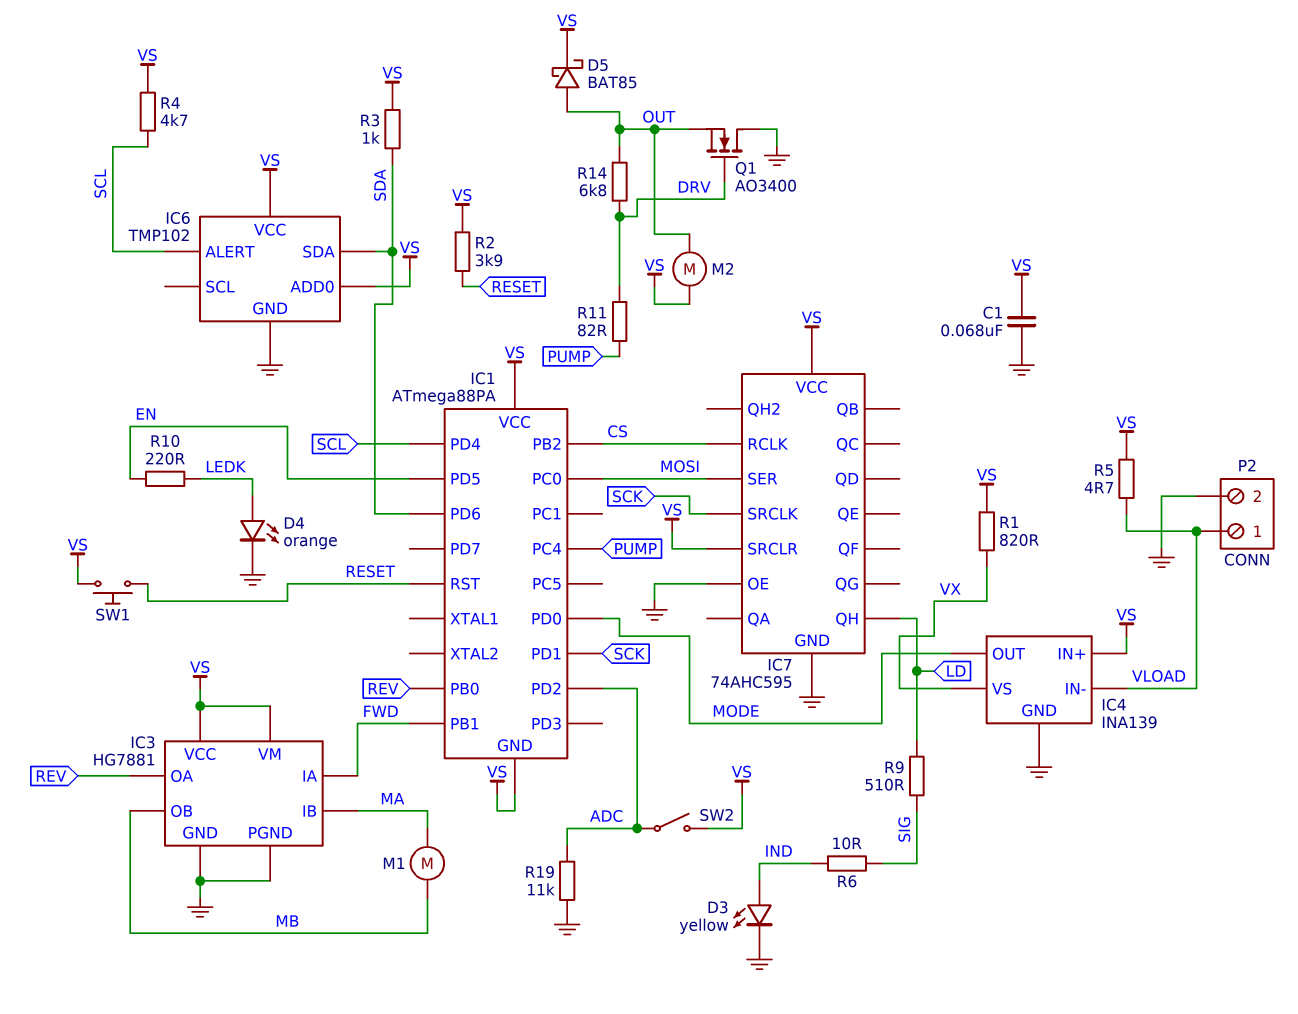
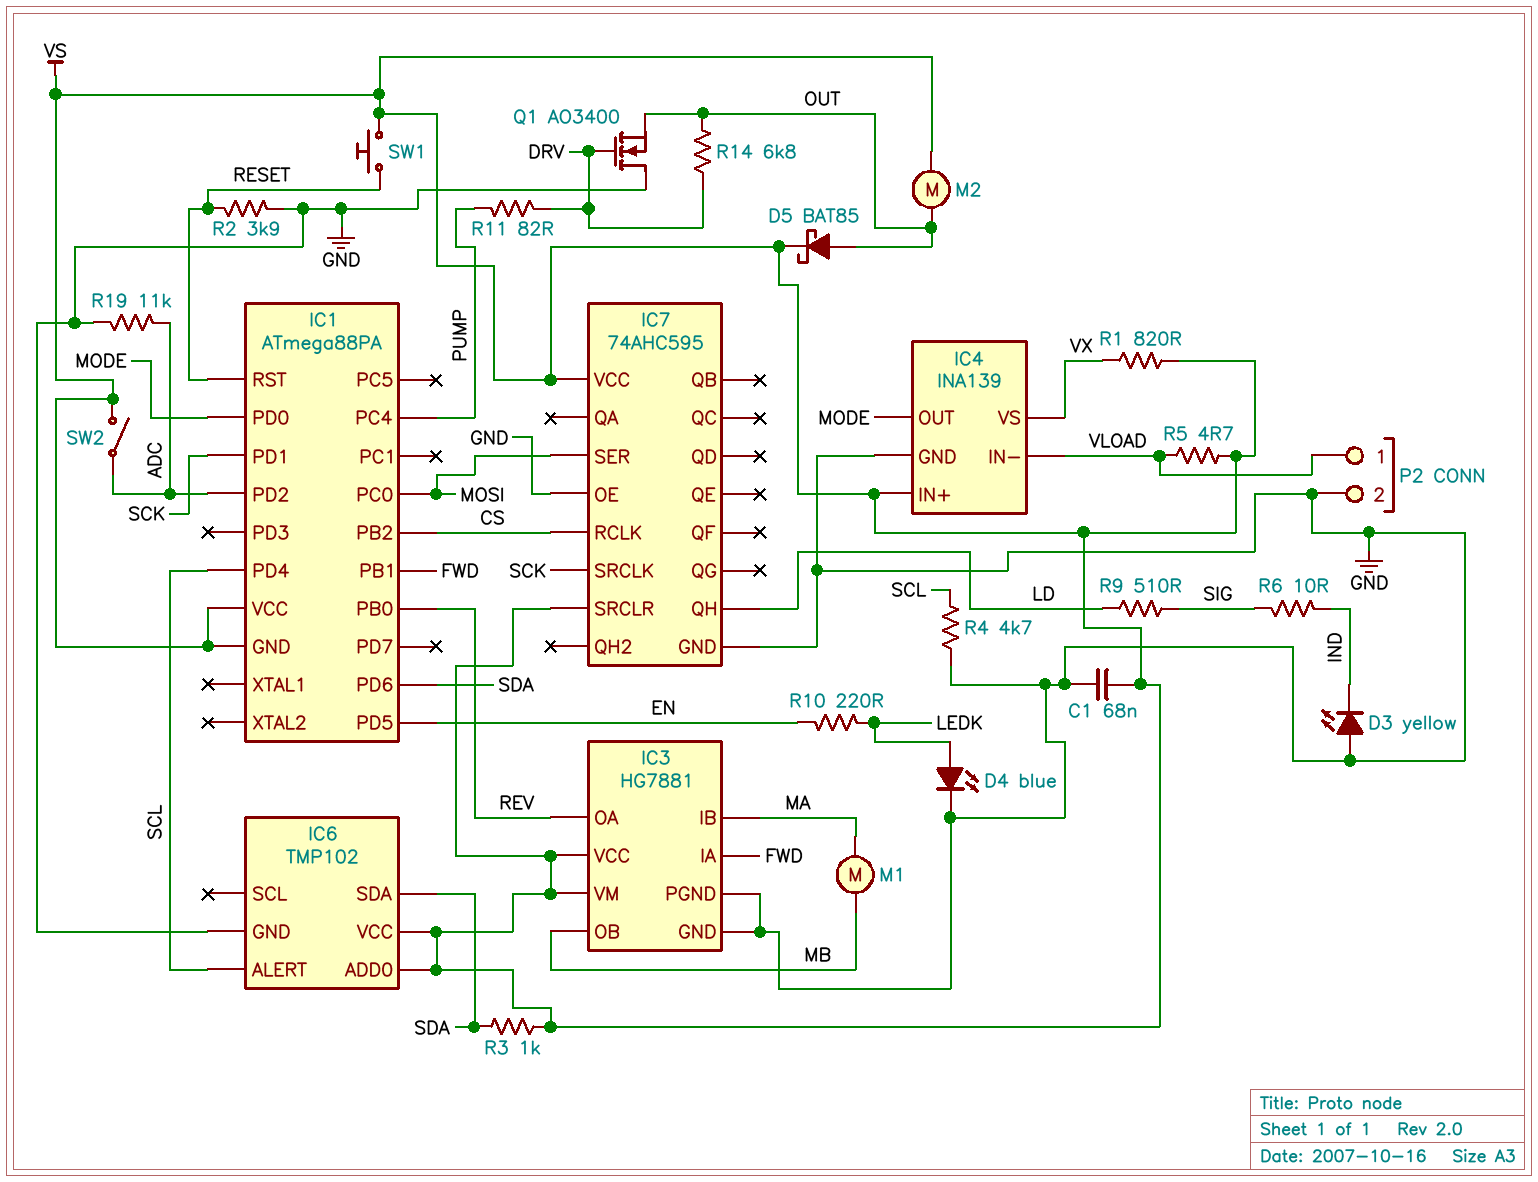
D3: LED yellow (A IND, K GND) -> LED yellow (A GND, K IND)
D4: LED orange (A LEDK, K GND) -> LED blue (A LEDK, K GND)
R2: 3.9k (RESET, VS) -> 3.9k (GND, RESET)
R4: 4.7k (SCL, VS) -> 4.7k (GND, SCL)

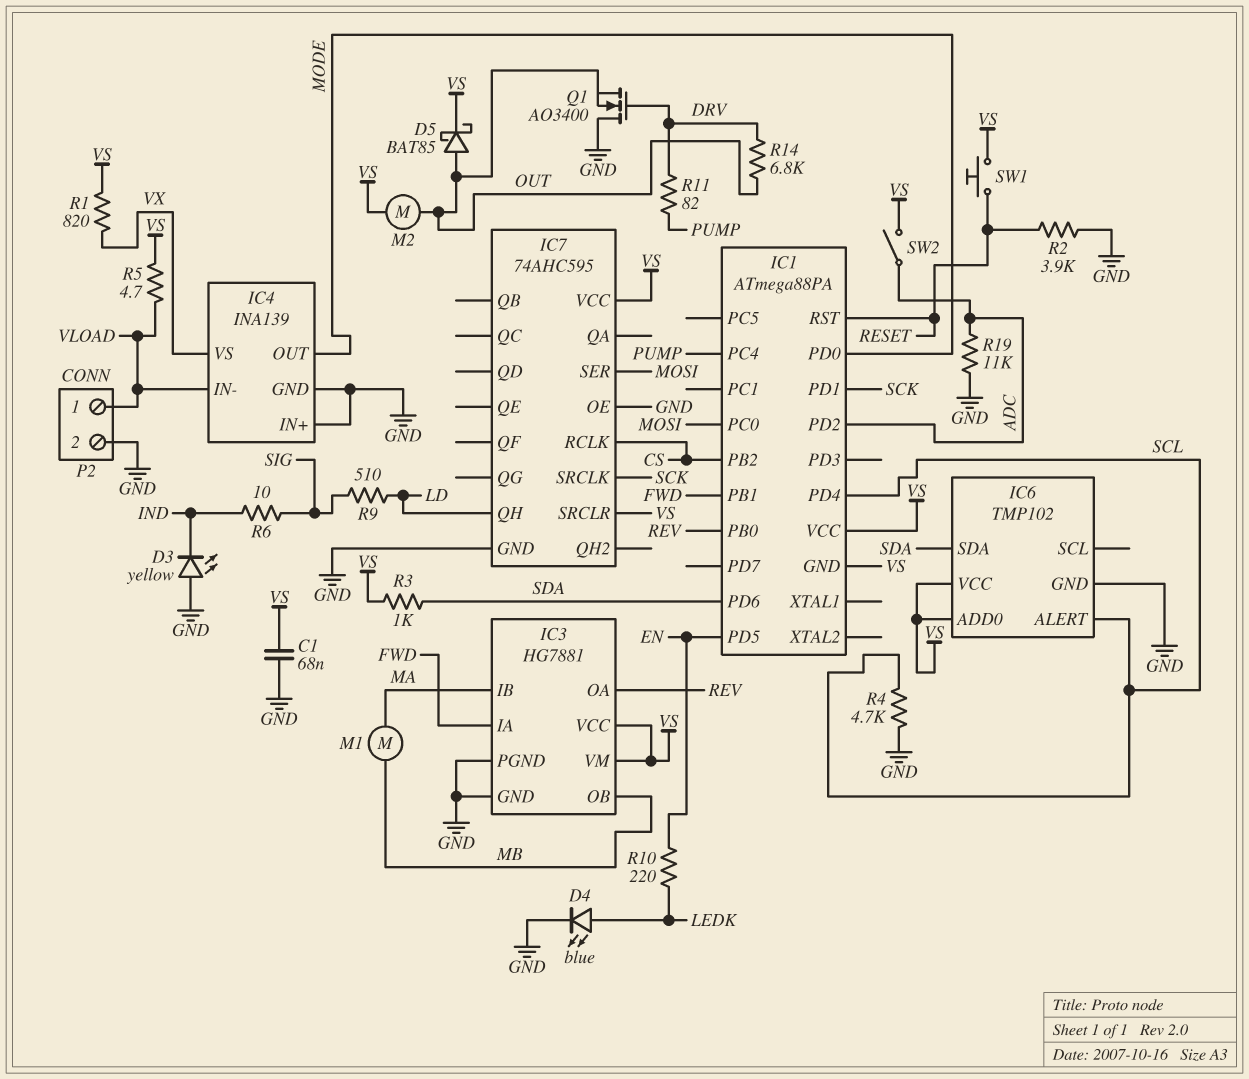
IC4 pin IN+: VS -> GND

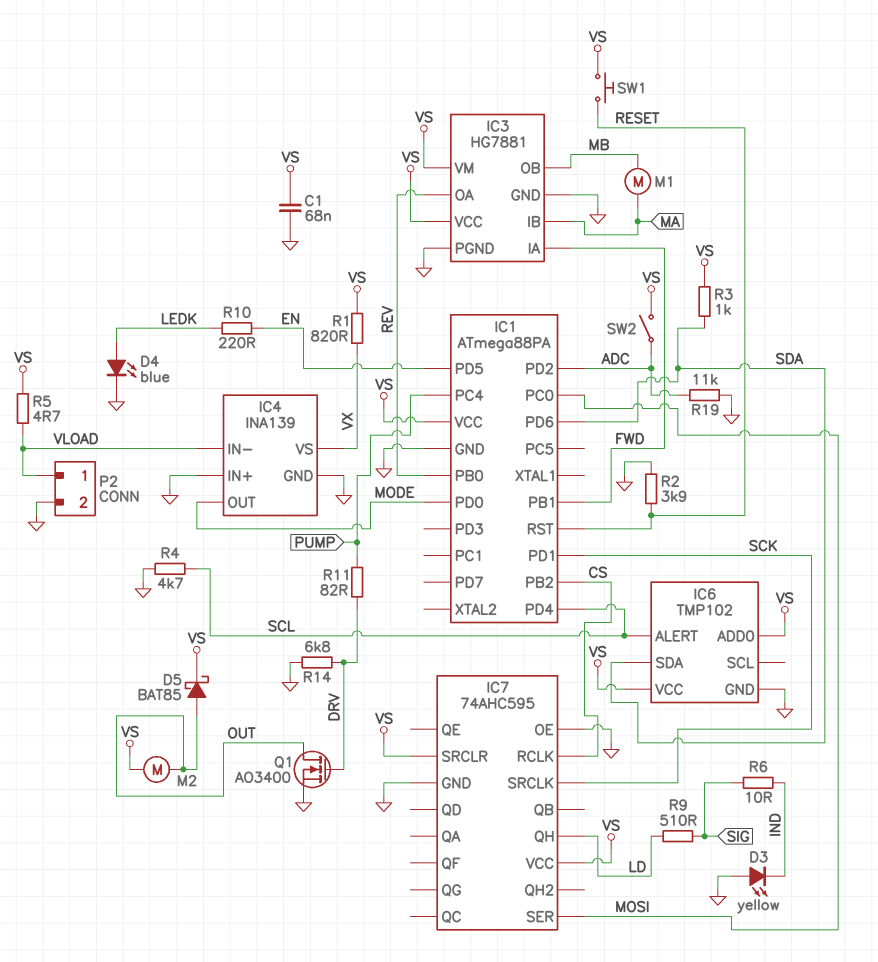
IC1 pin GND: VS -> GND
Q1: NMOS AO3400 (G DRV, D GND, S OUT) -> NMOS AO3400 (G DRV, D OUT, S GND)
R14: 6.8k (DRV, OUT) -> 6.8k (DRV, GND)

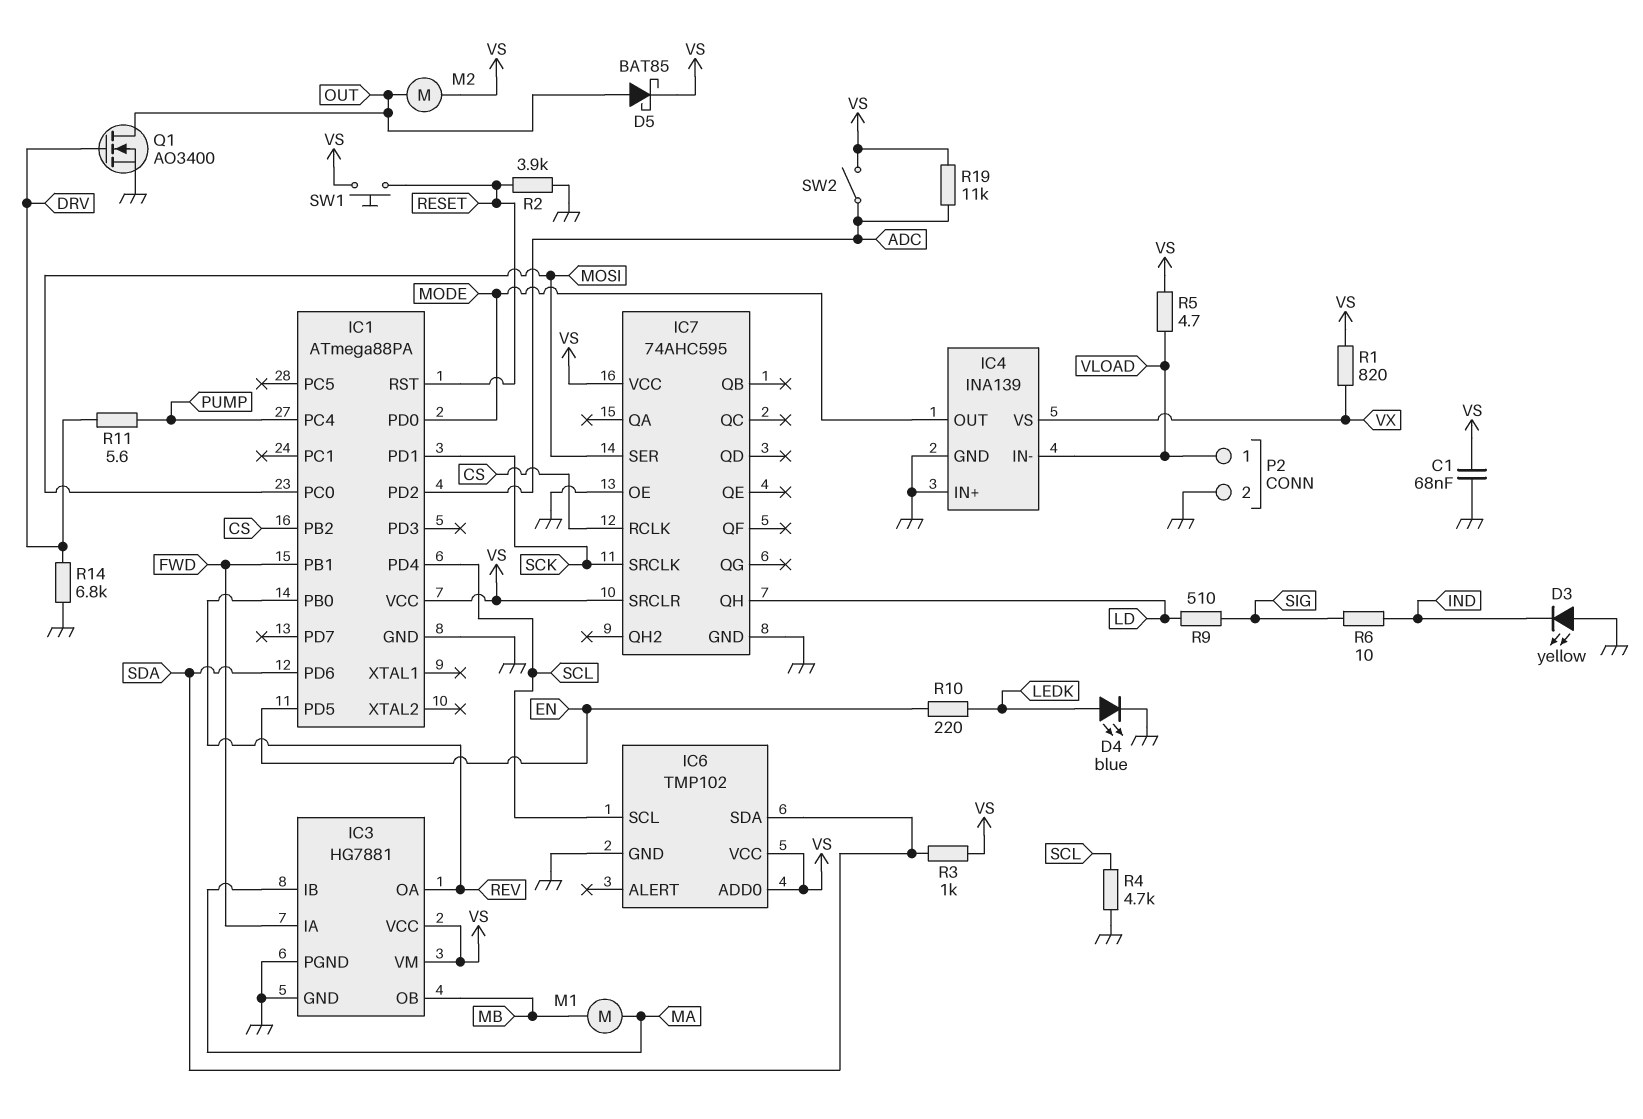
IC6 pin ALERT: SCL -> none
IC6 pin SCL: none -> SCL
R11: 82 (DRV, PUMP) -> 5.6 (DRV, PUMP)
R19: 11k (ADC, GND) -> 11k (ADC, VS)

